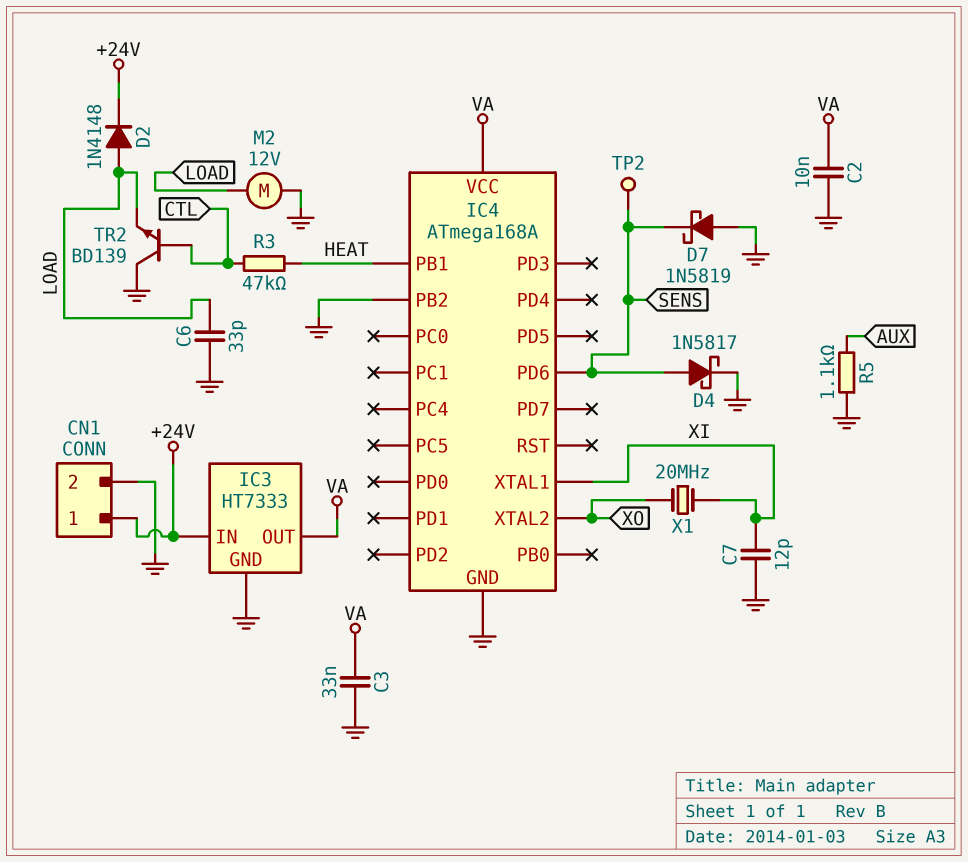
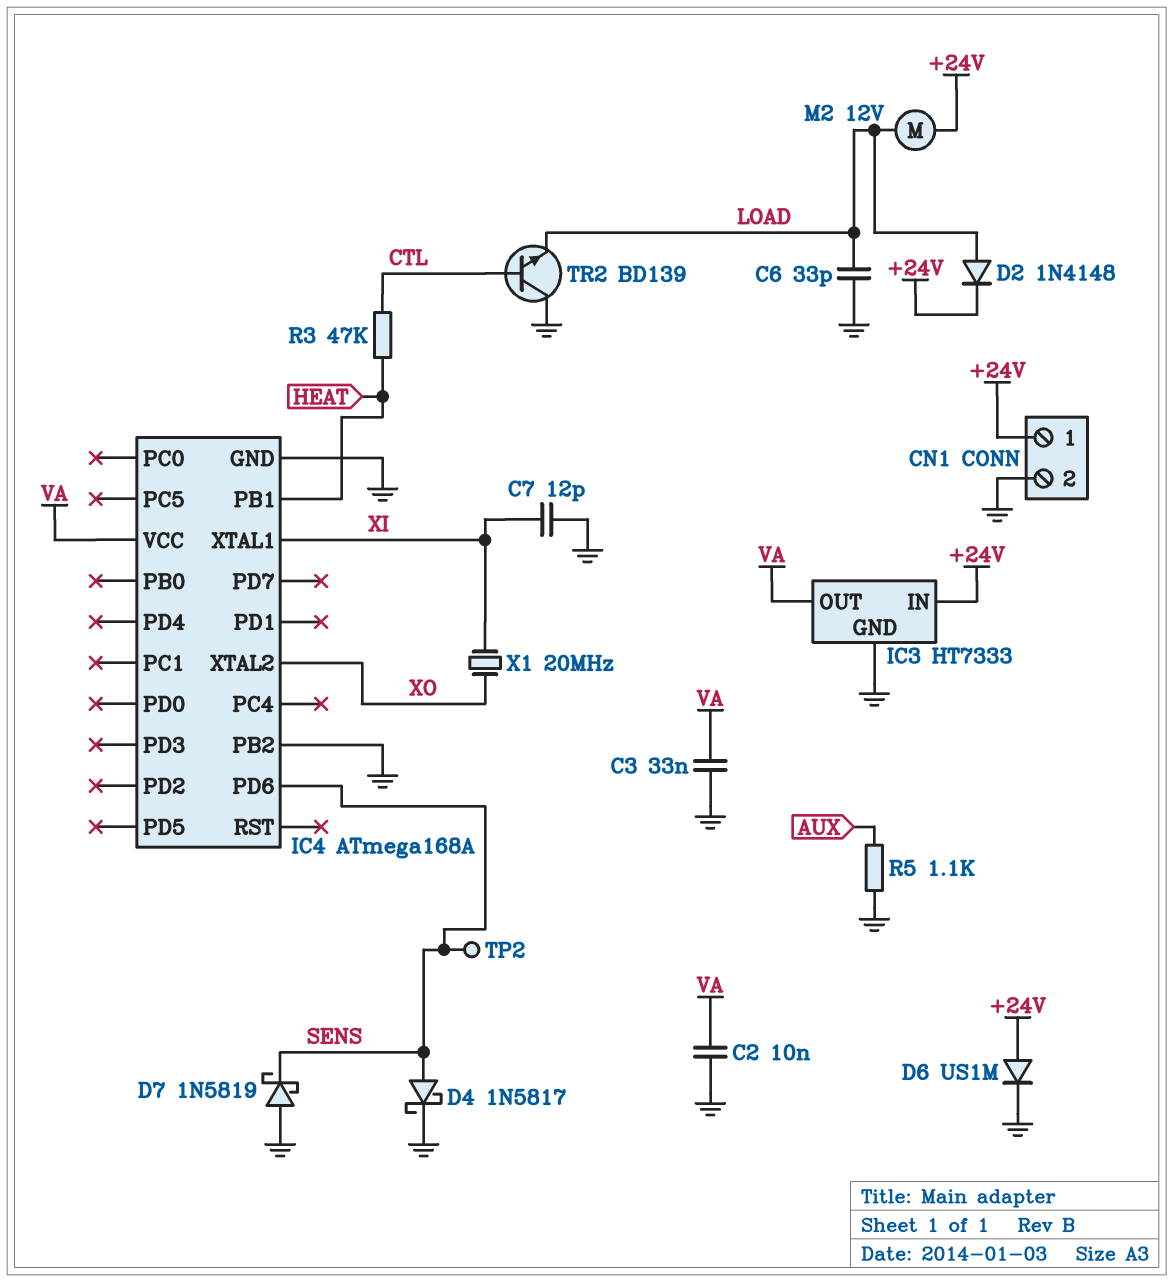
D6: none -> diode US1M (A +24V, K GND)
M2: motor 12V (GND, LOAD) -> motor 12V (+24V, LOAD)

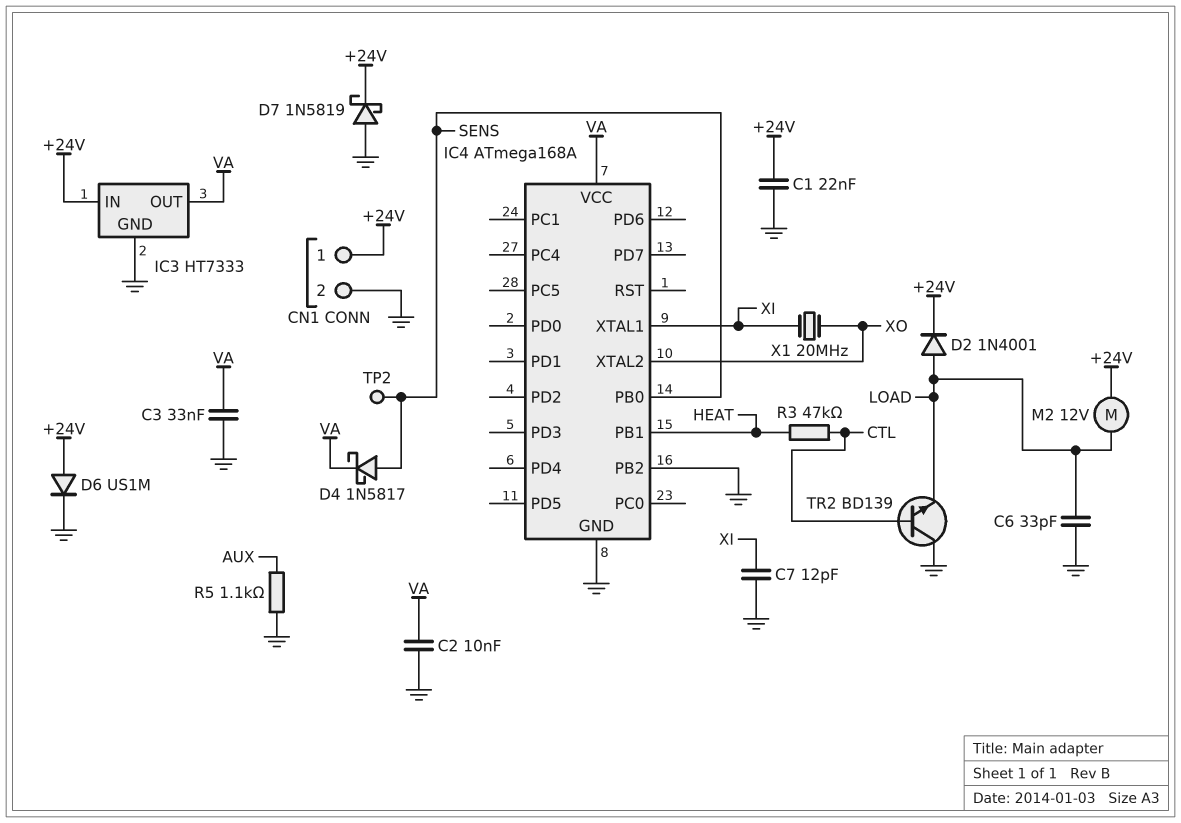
C1: none -> 22nF (+24V, GND)
D2: diode 1N4148 (A LOAD, K +24V) -> diode 1N4001 (A LOAD, K +24V)
D4: schottky 1N5817 (A SENS, K GND) -> schottky 1N5817 (A SENS, K VA)
D7: schottky 1N5819 (A GND, K SENS) -> schottky 1N5819 (A GND, K +24V)
IC4 pin PB0: none -> SENS
IC4 pin PD6: SENS -> none

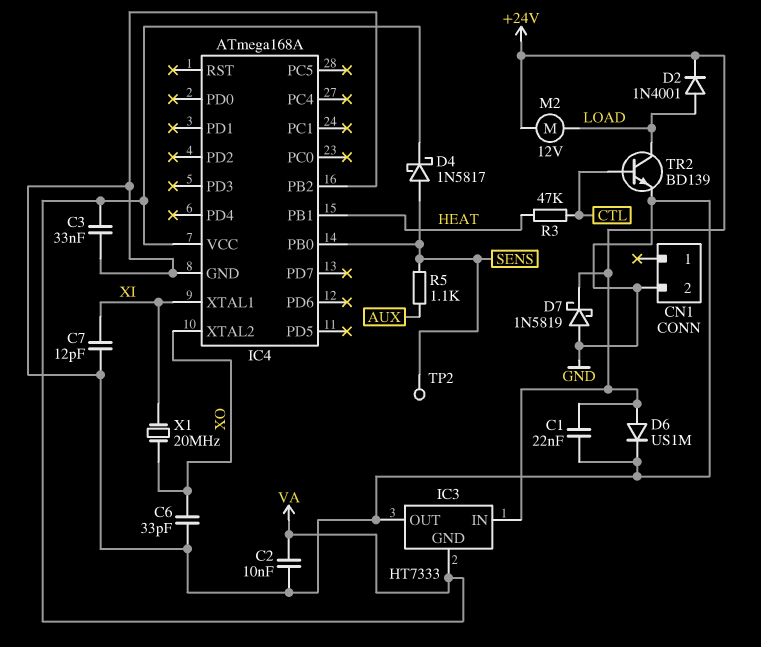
C6: 33pF (GND, LOAD) -> 33pF (GND, XO)
CN1 pin 1: +24V -> none
IC3 pin GND: GND -> VA
IC3 pin OUT: VA -> GND
R5: 1.1k (AUX, GND) -> 1.1k (AUX, SENS)
TR2: NPN BD139 (B CTL, C GND, E LOAD) -> NPN BD139 (B CTL, C LOAD, E GND)

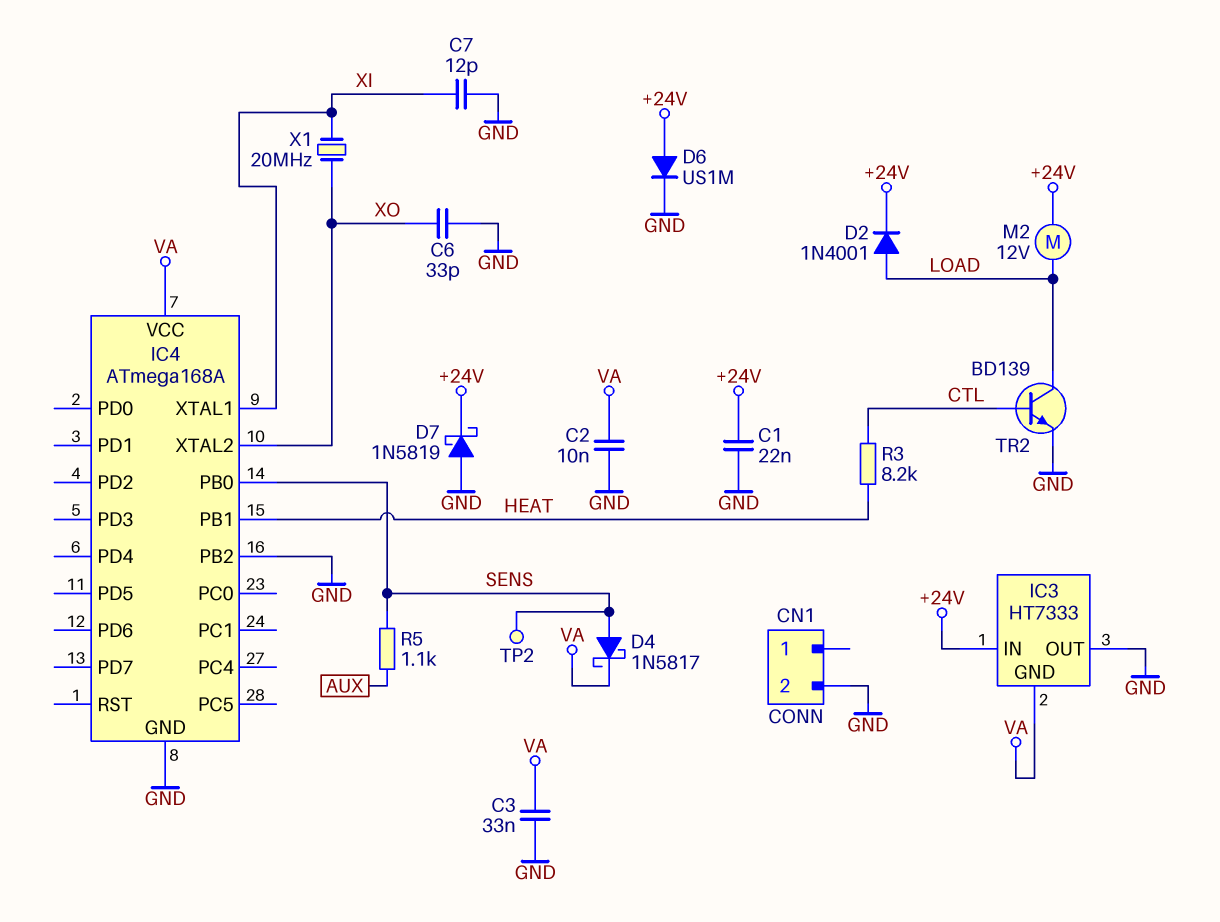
R3: 47k (CTL, HEAT) -> 8.2k (CTL, HEAT)

